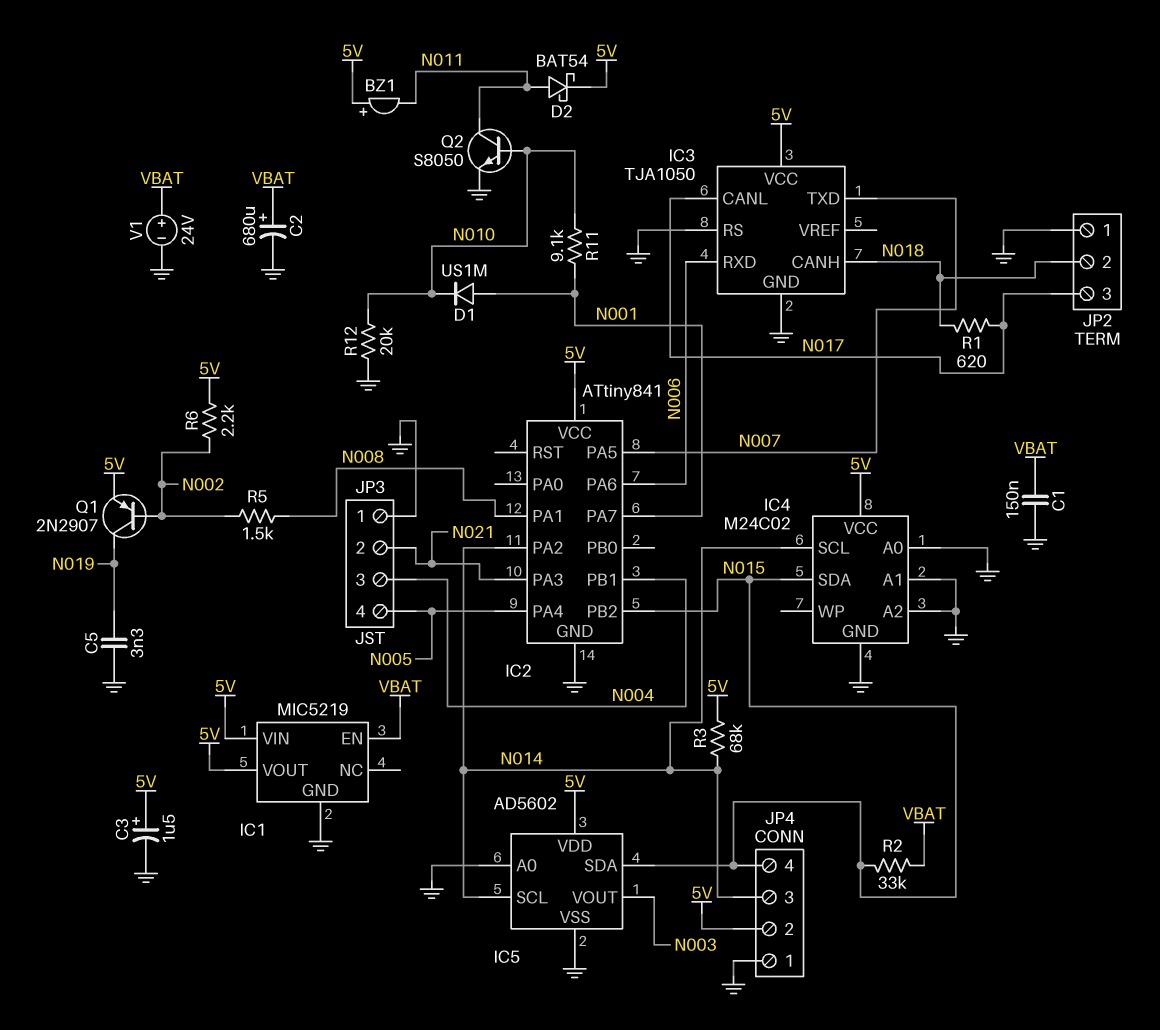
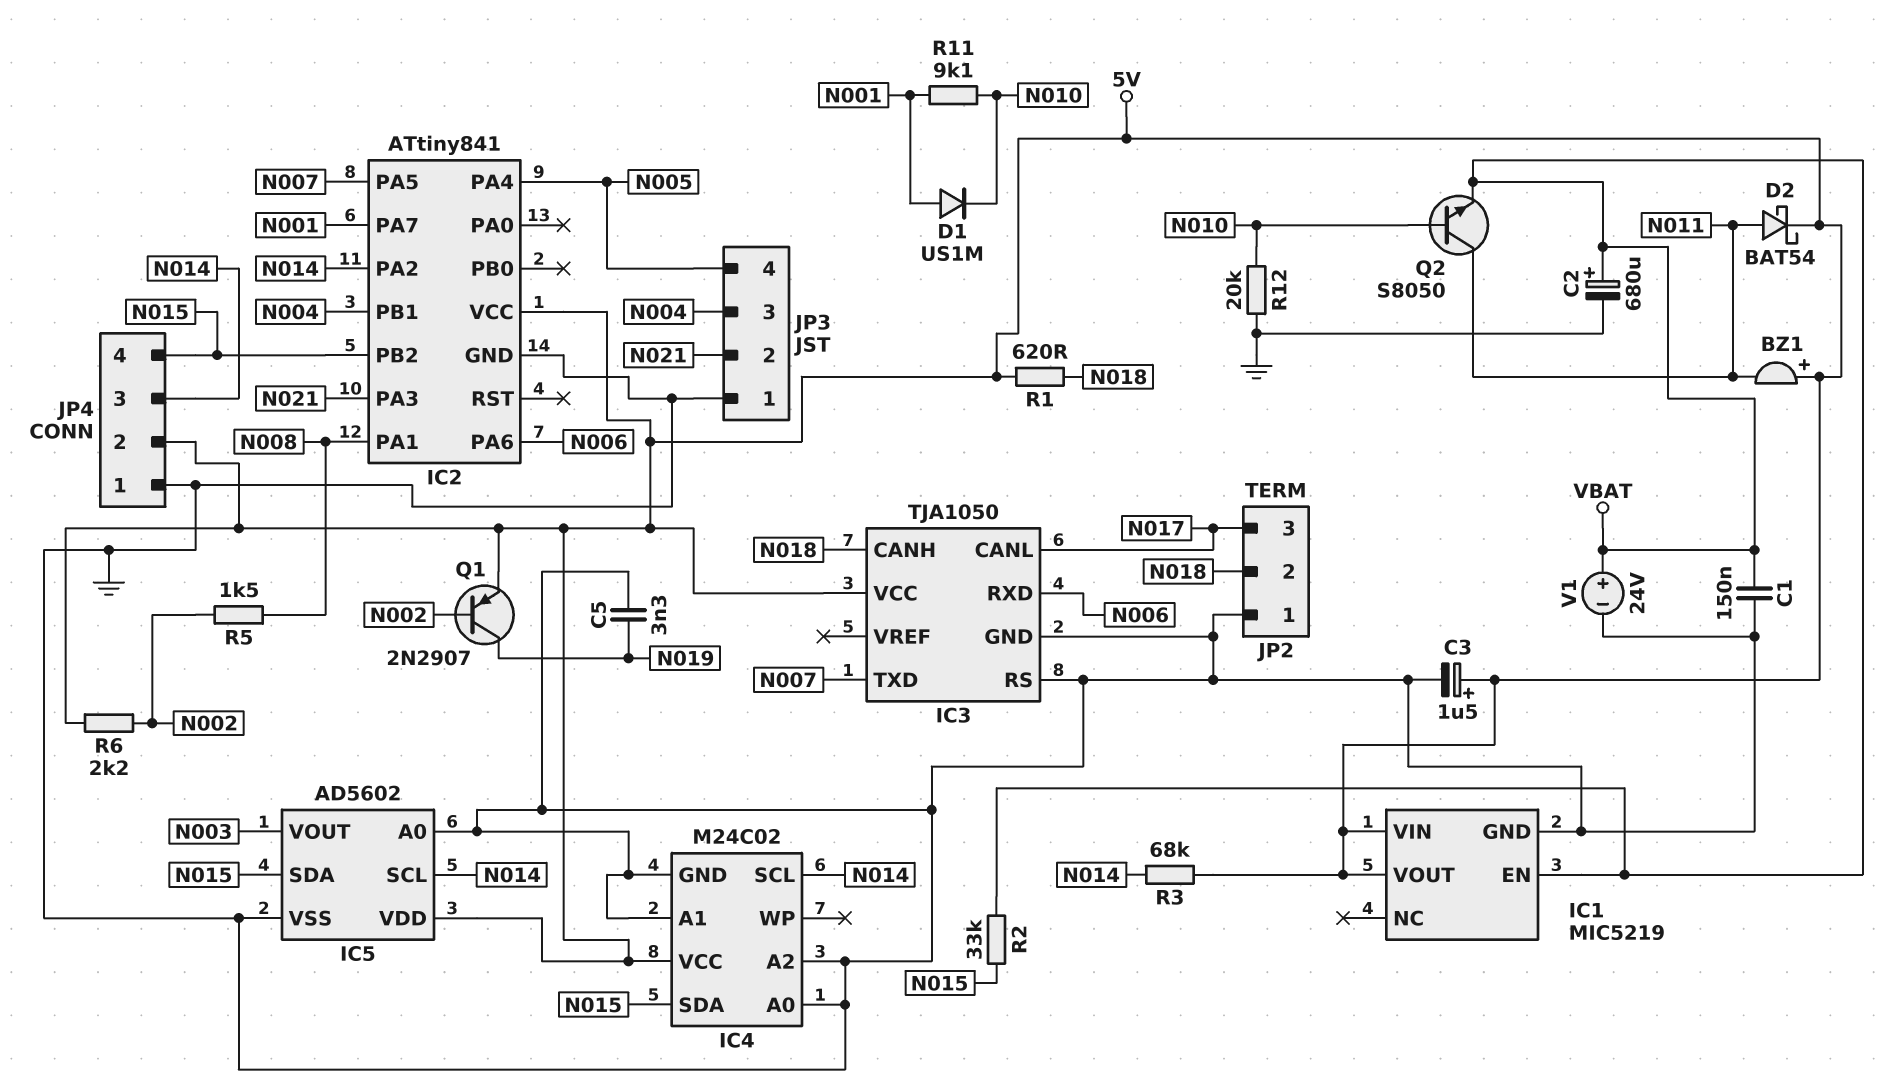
Q2: NPN S8050 (B N010, C N011, E GND) -> NPN S8050 (B N010, C N011, E VBAT)
R1: 620 (N017, N018) -> 620 (5V, N018)

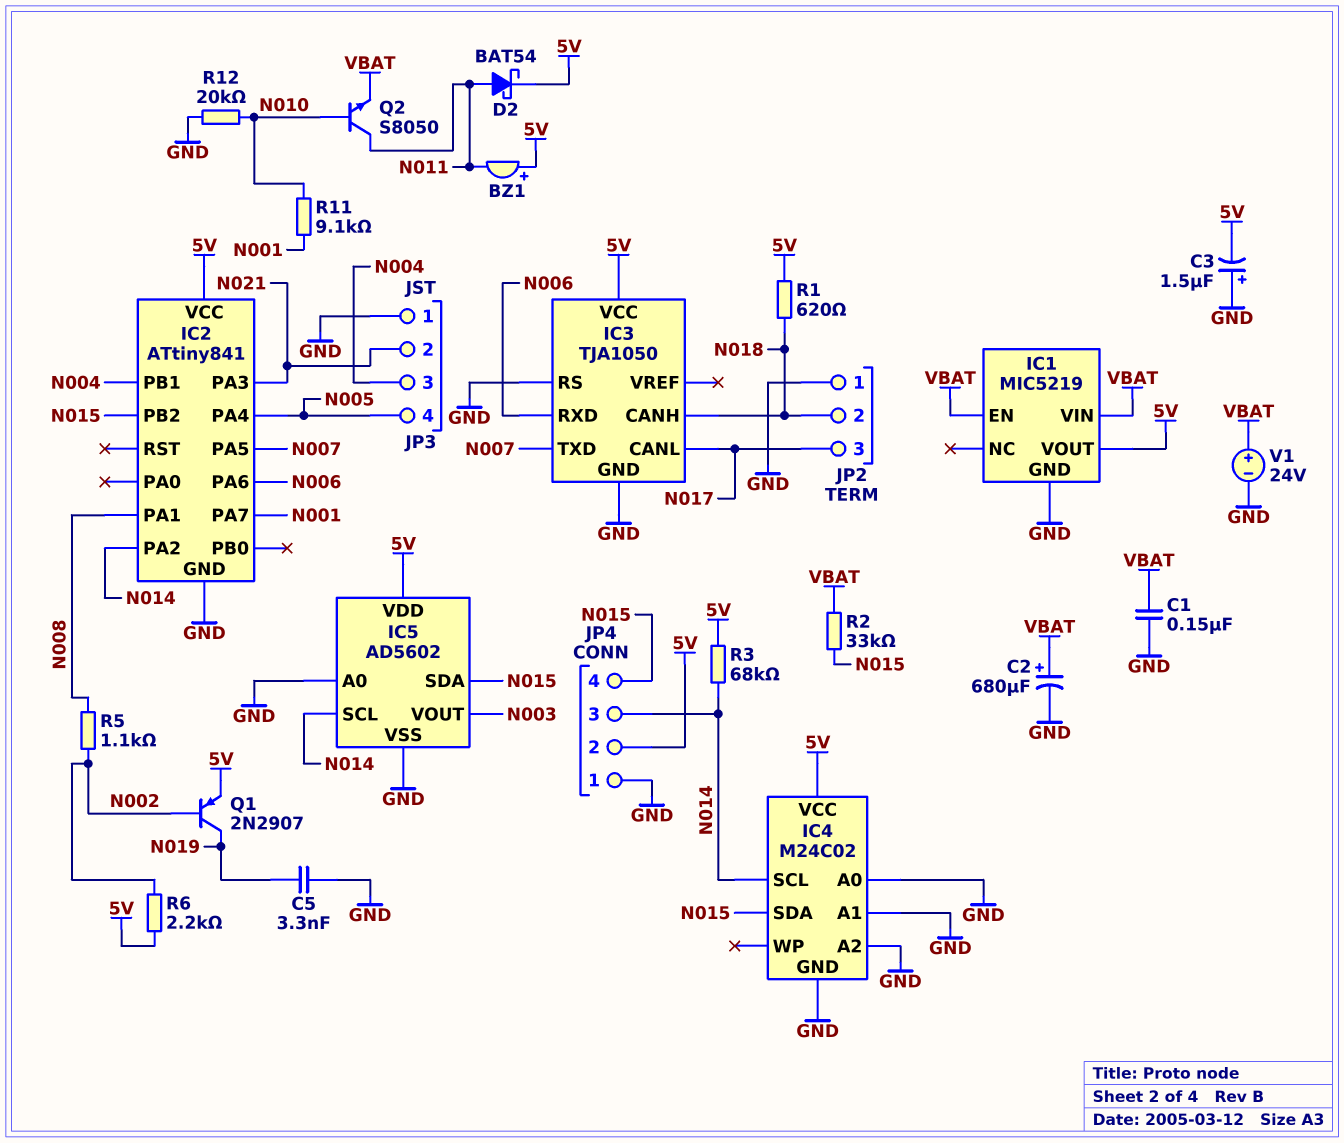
C3: 1.5uF (plus 5V, minus GND) -> 1.5uF (plus GND, minus 5V)
D1: diode US1M (A N001, K N010) -> none
IC1 pin VIN: 5V -> VBAT
R5: 1.5k (N002, N008) -> 1.1k (N002, N008)

